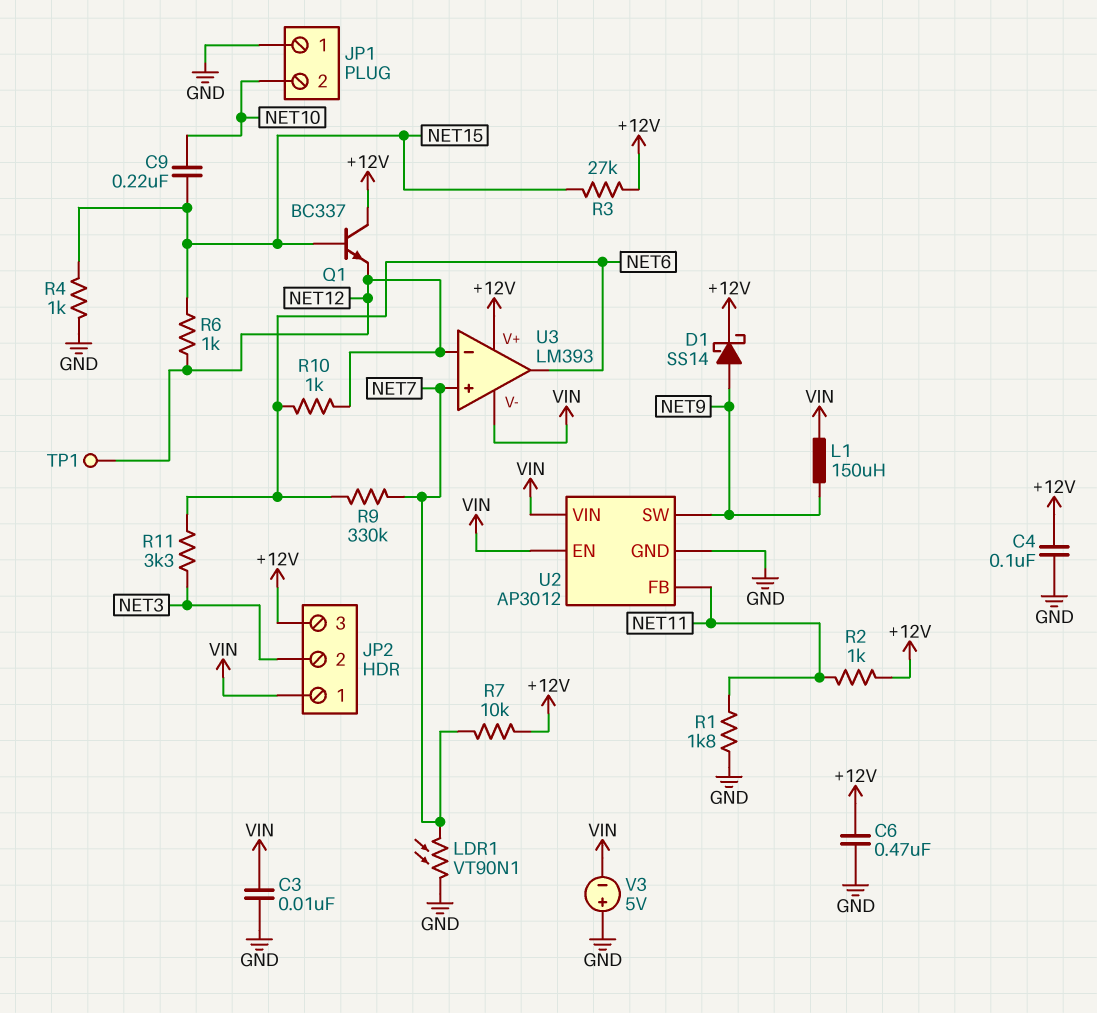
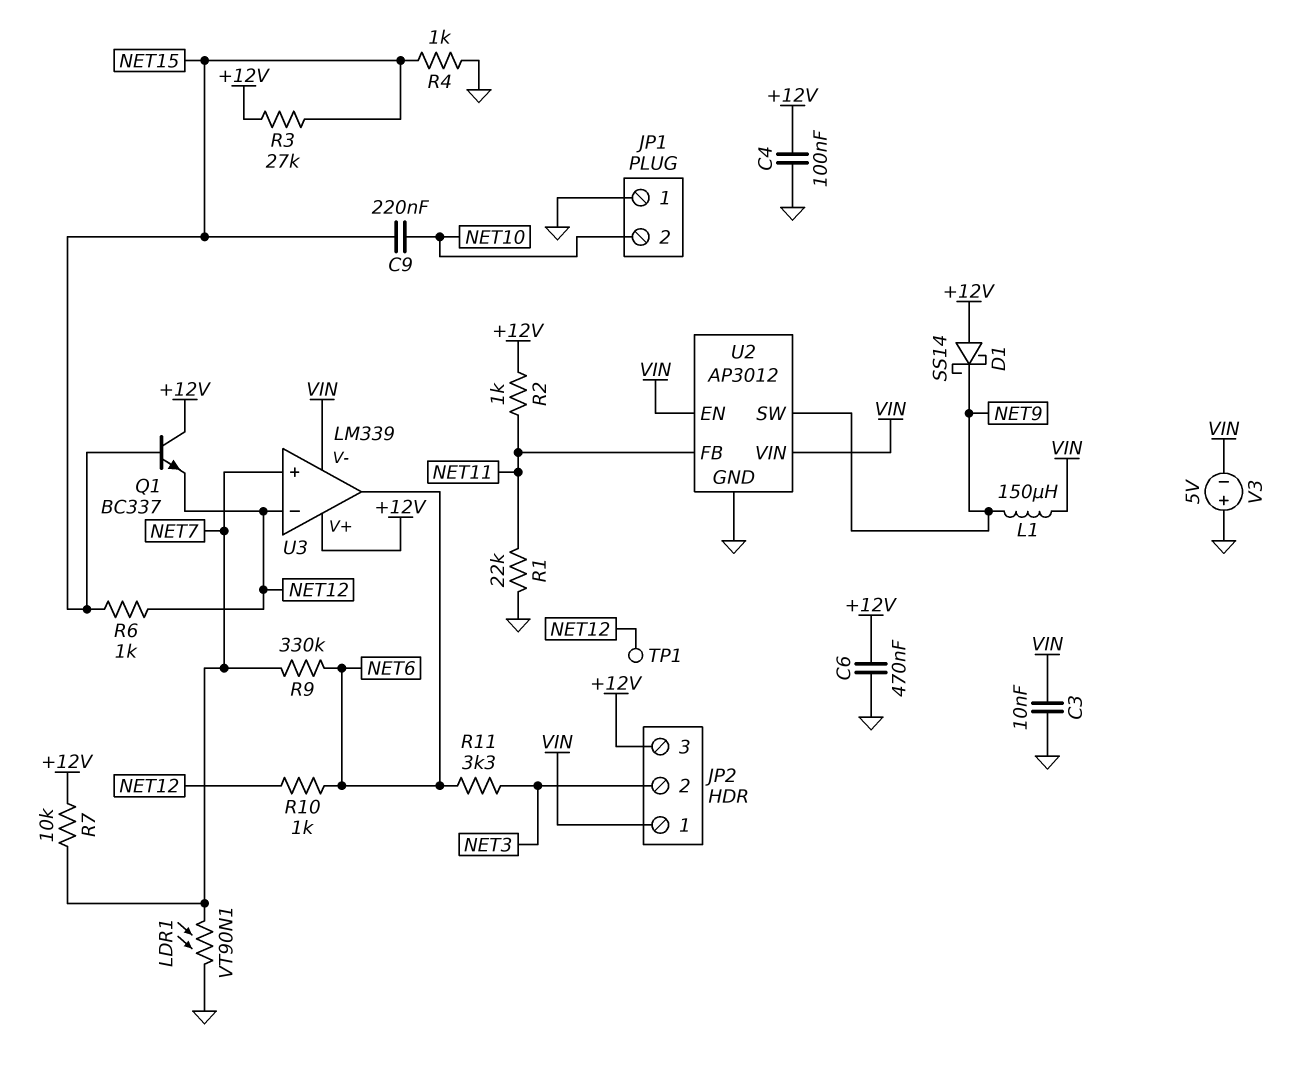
D1: schottky SS14 (A NET9, K +12V) -> schottky SS14 (A +12V, K NET9)
R1: 1.8k (GND, NET11) -> 22k (GND, NET11)
U3: LM393 -> LM339

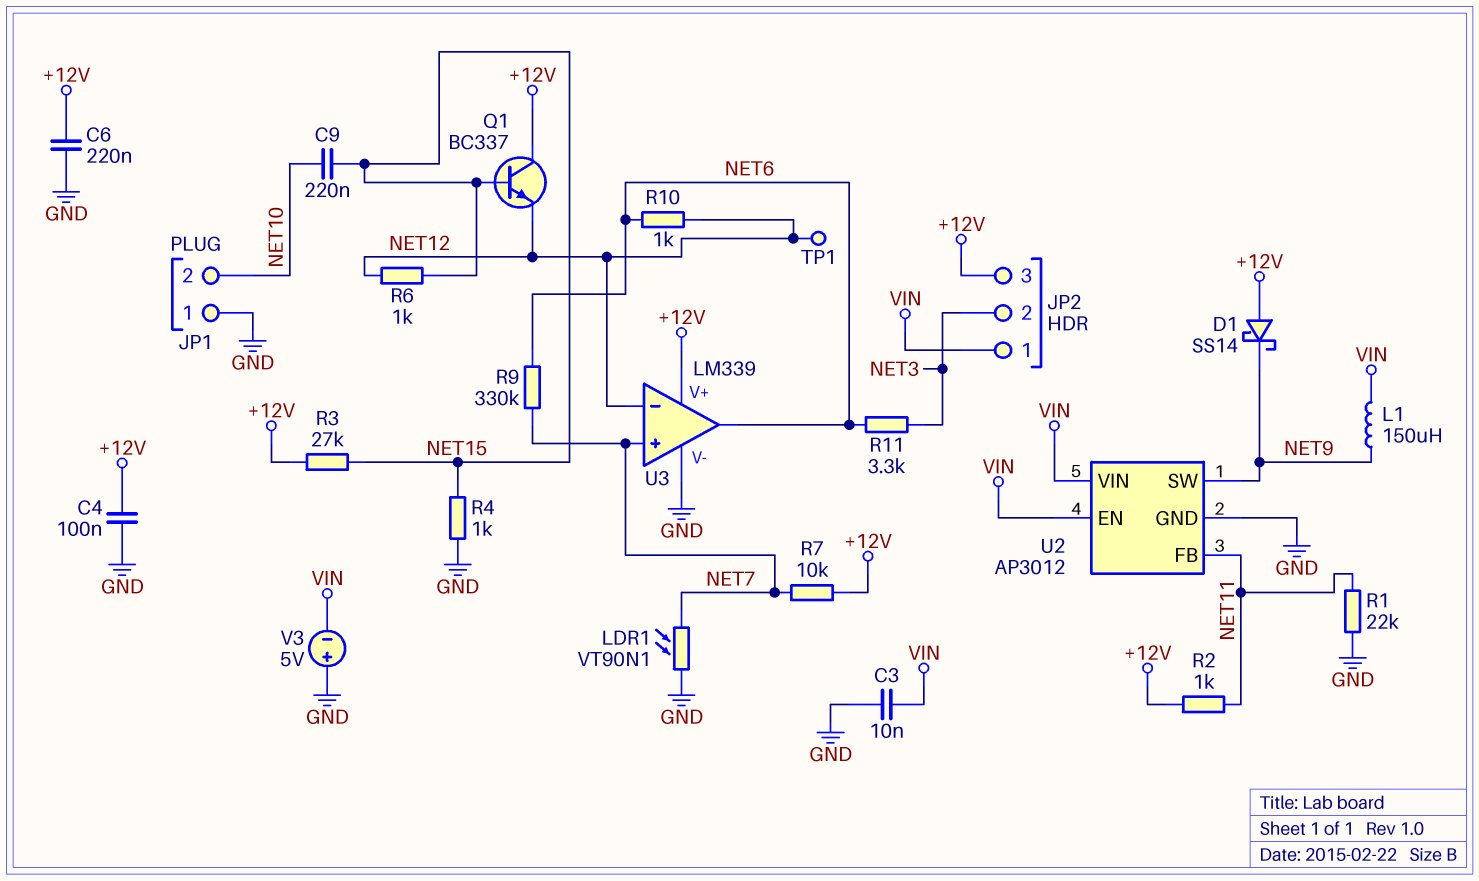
C6: 470nF (+12V, GND) -> 220nF (+12V, GND)
U3 pin V-: VIN -> GND

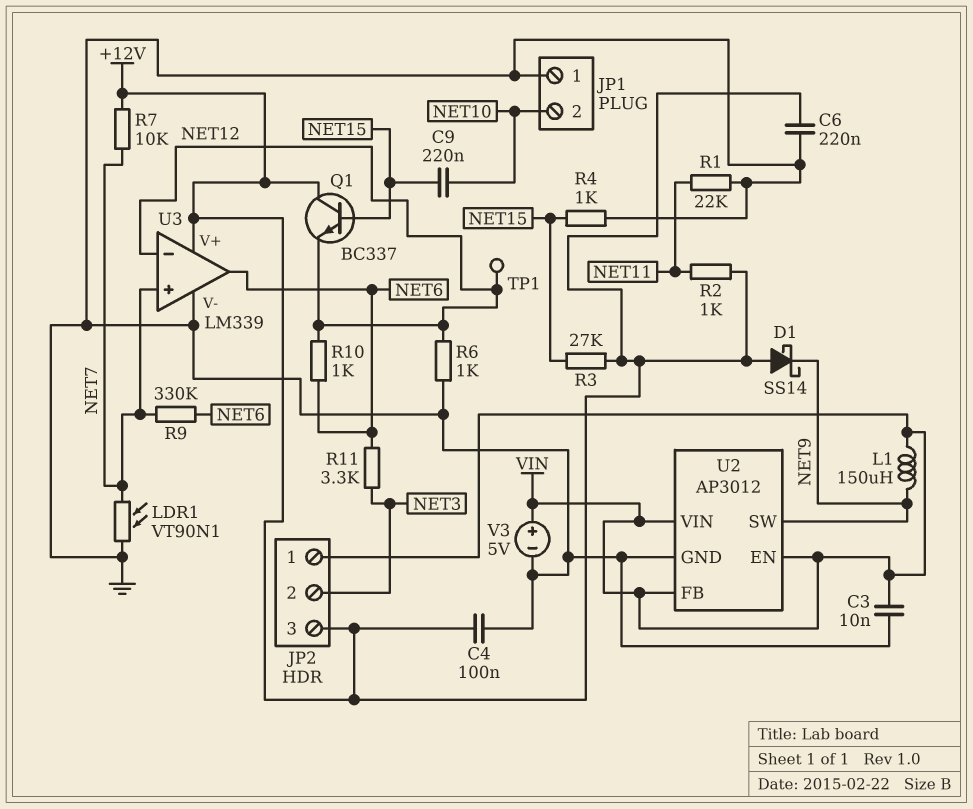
R6: 1k (NET12, NET15) -> 1k (GND, NET12)
U2 pin FB: NET11 -> VIN
V3: 5V (plus GND, minus VIN) -> 5V (plus VIN, minus GND)

